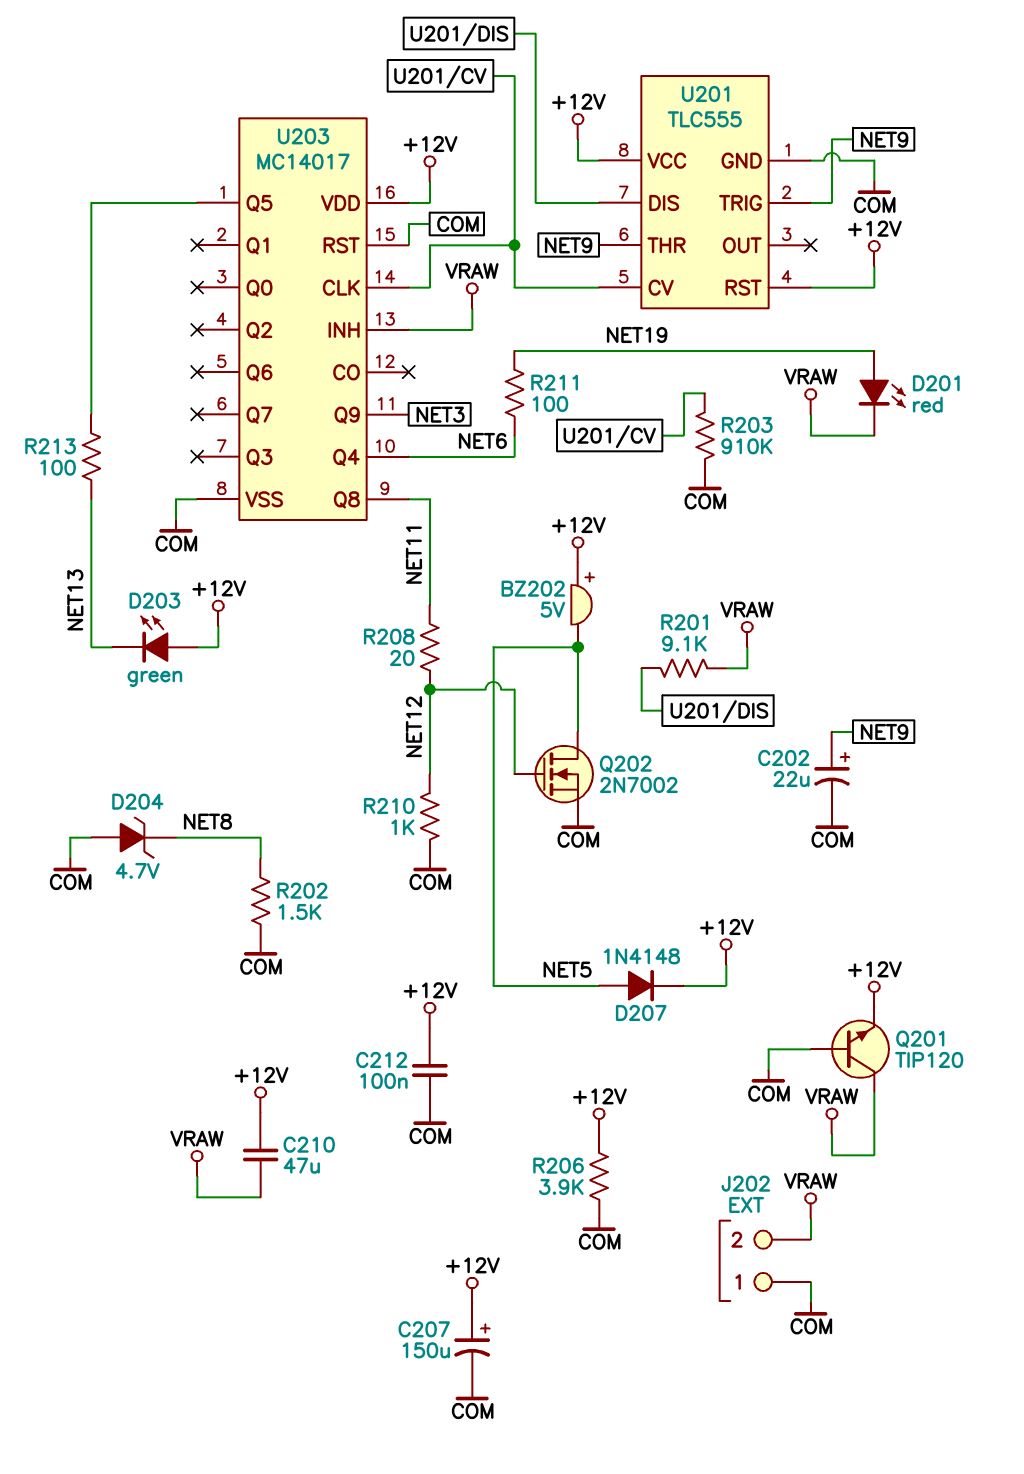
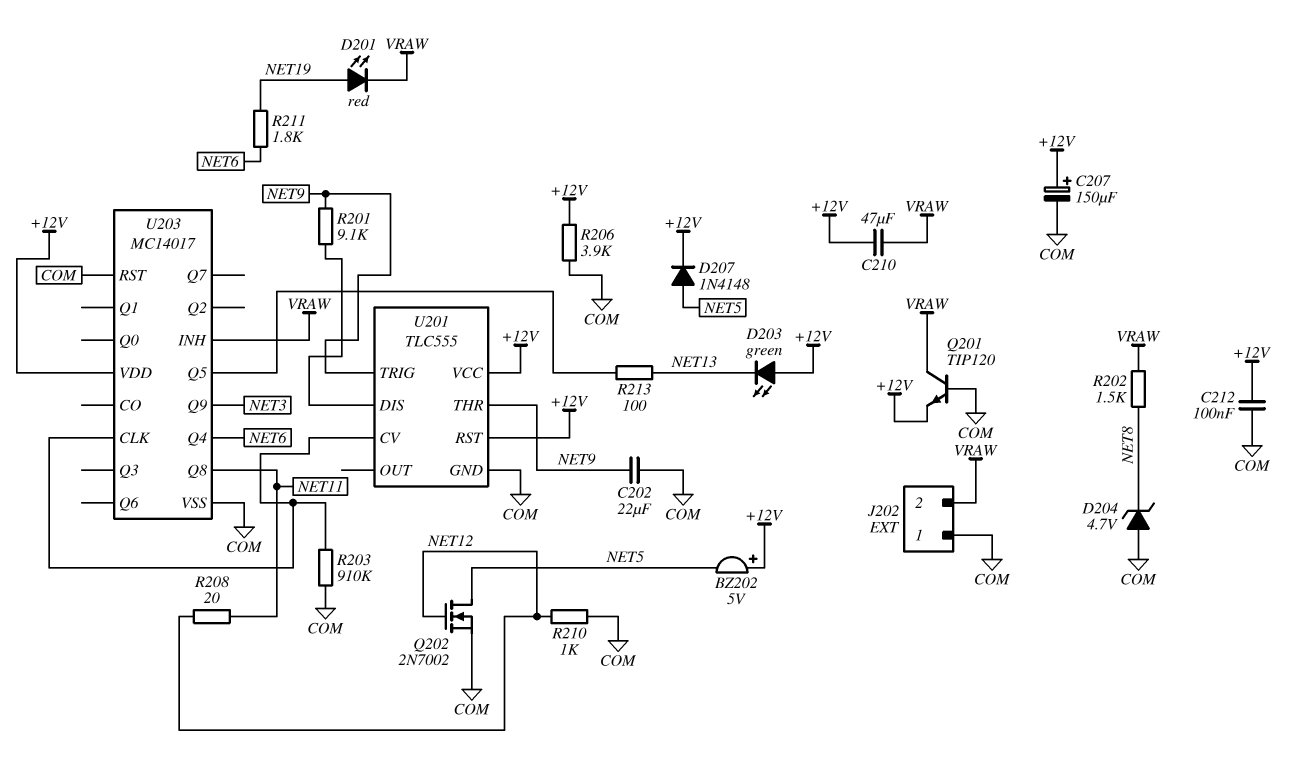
C202: 22uF (plus NET9, minus COM) -> 22uF (COM, NET9)
R201: 9.1k (U201/DIS, VRAW) -> 9.1k (NET9, U201/DIS)
R202: 1.5k (COM, NET8) -> 1.5k (NET8, VRAW)
R211: 100 (NET6, NET19) -> 1.8k (NET6, NET19)

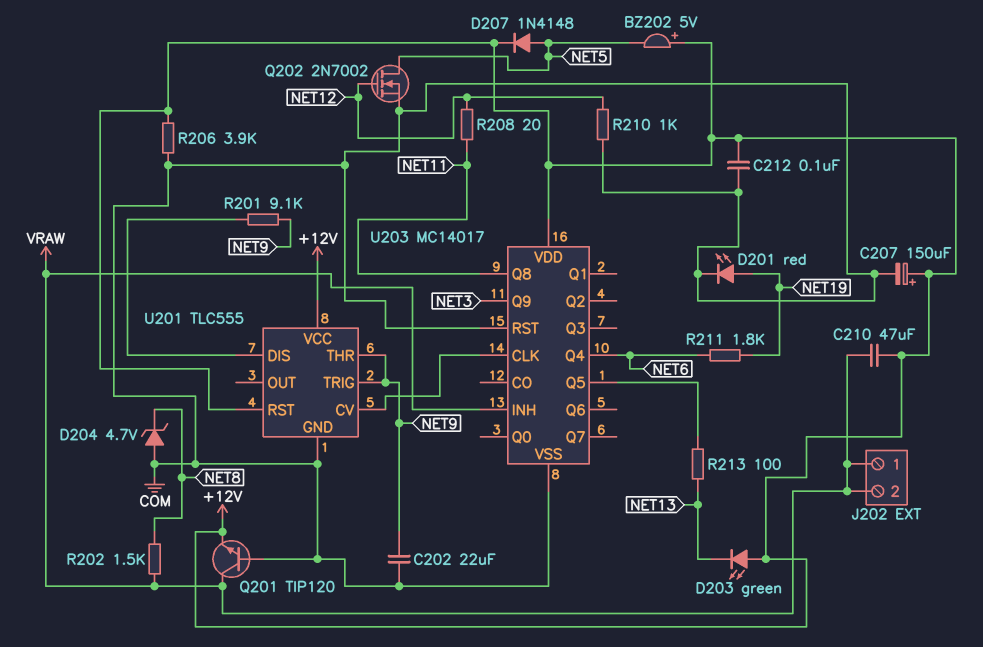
D201: LED red (A NET19, K VRAW) -> LED red (A NET19, K COM)
J202 pin 1: COM -> VRAW
R203: 910k (COM, U201/CV) -> none

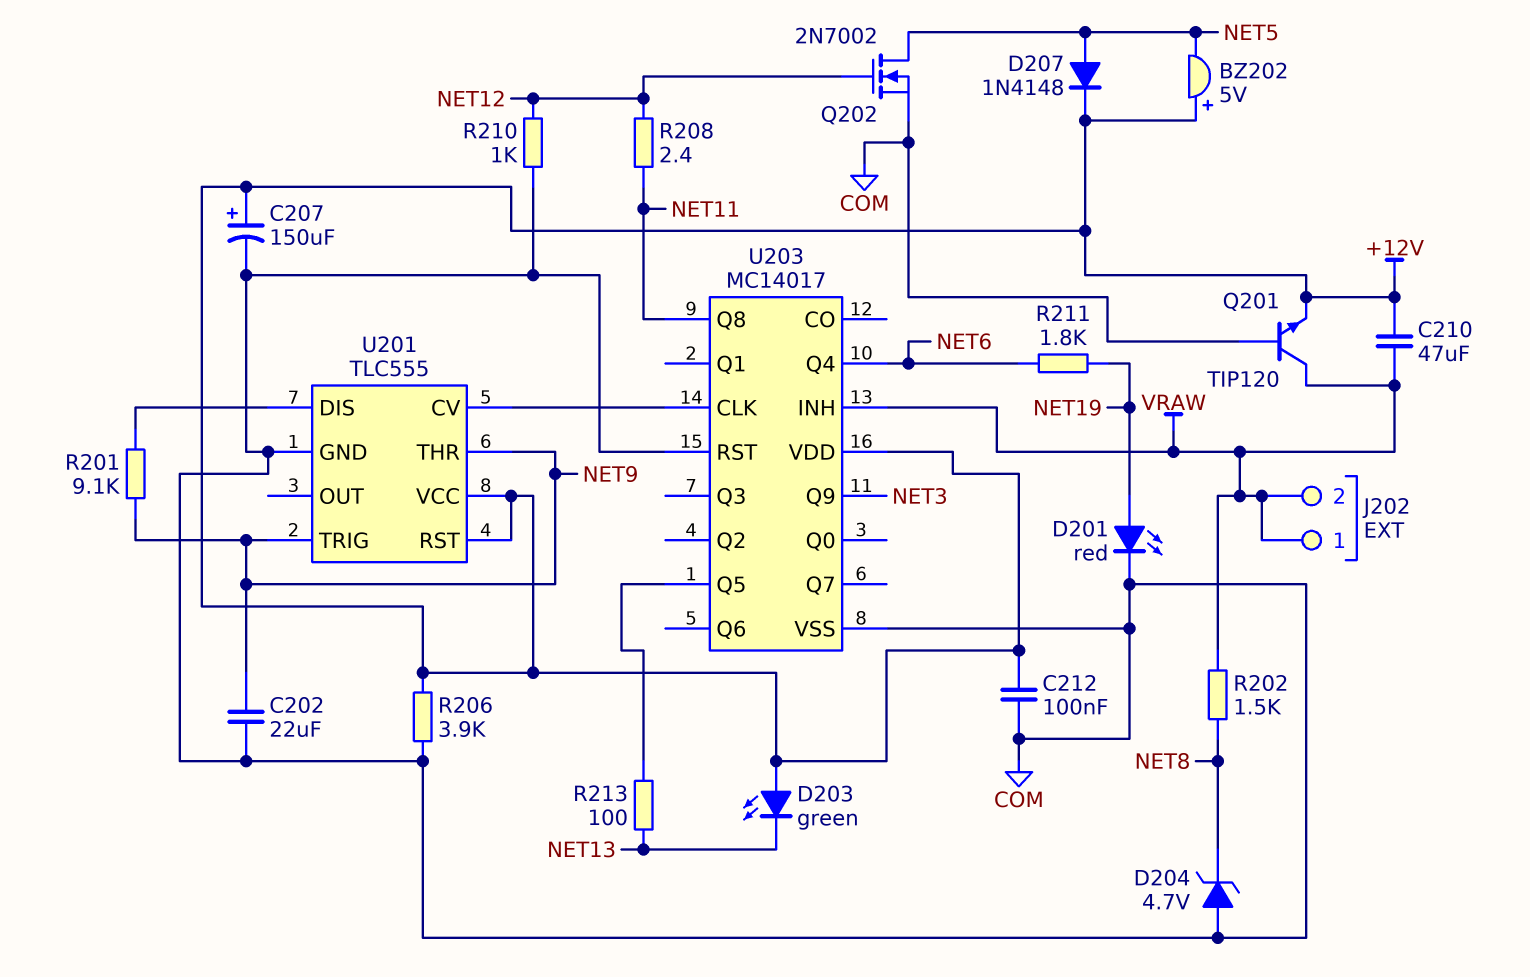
R208: 20 (NET11, NET12) -> 2.4 (NET11, NET12)

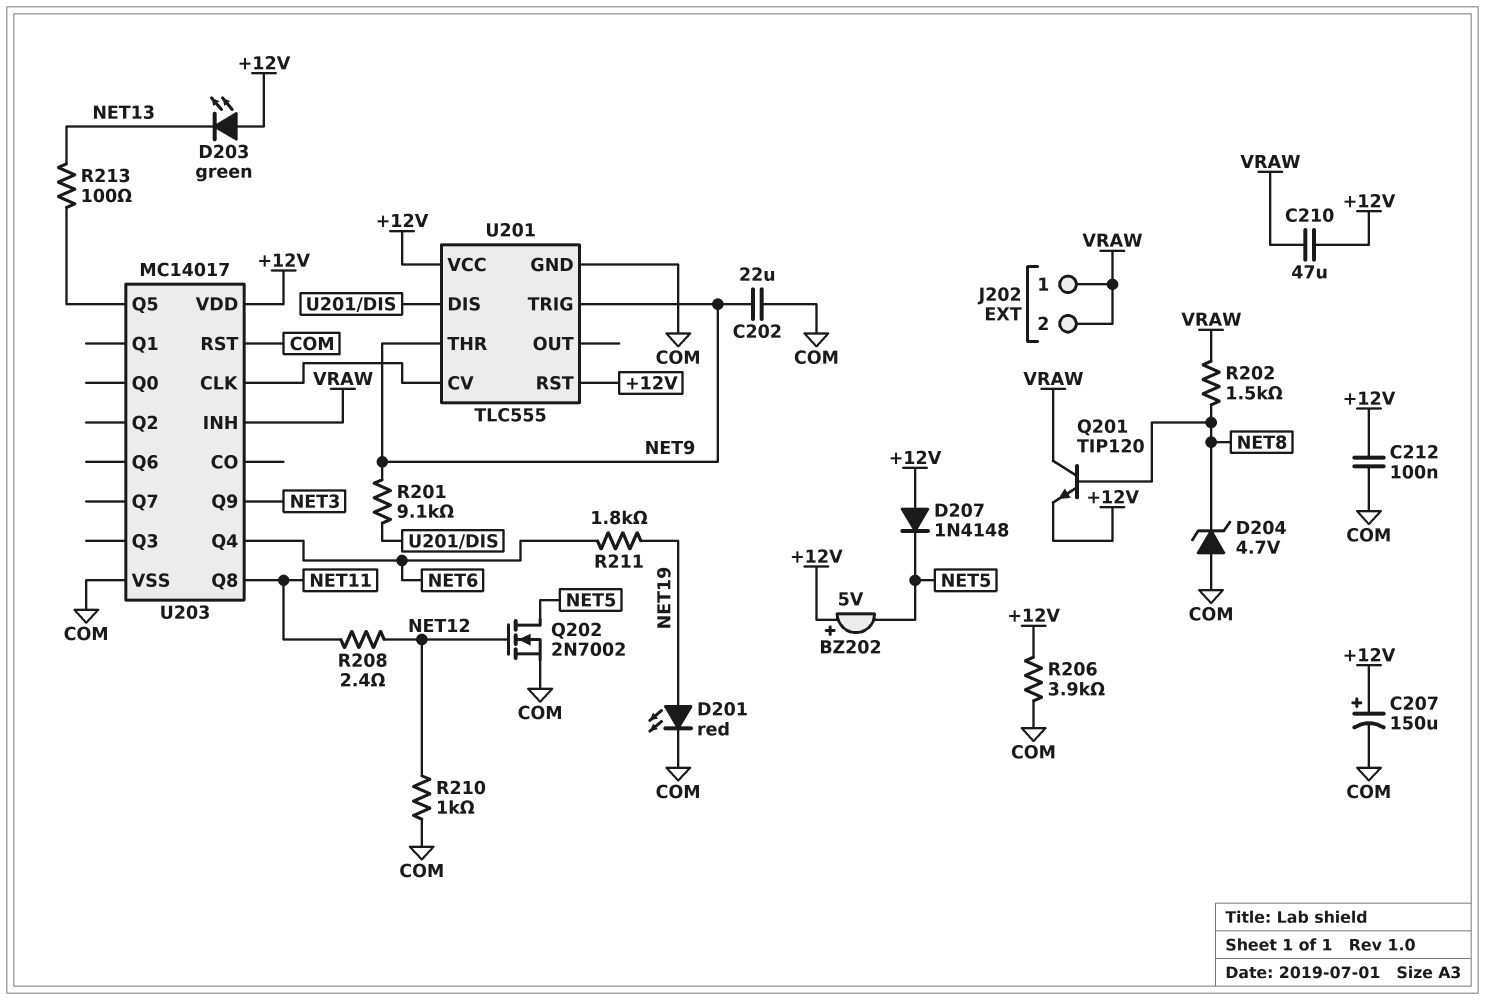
D207: diode 1N4148 (A NET5, K +12V) -> diode 1N4148 (A +12V, K NET5)
Q201: NPN TIP120 (B COM, C VRAW, E +12V) -> NPN TIP120 (B NET8, C VRAW, E +12V)

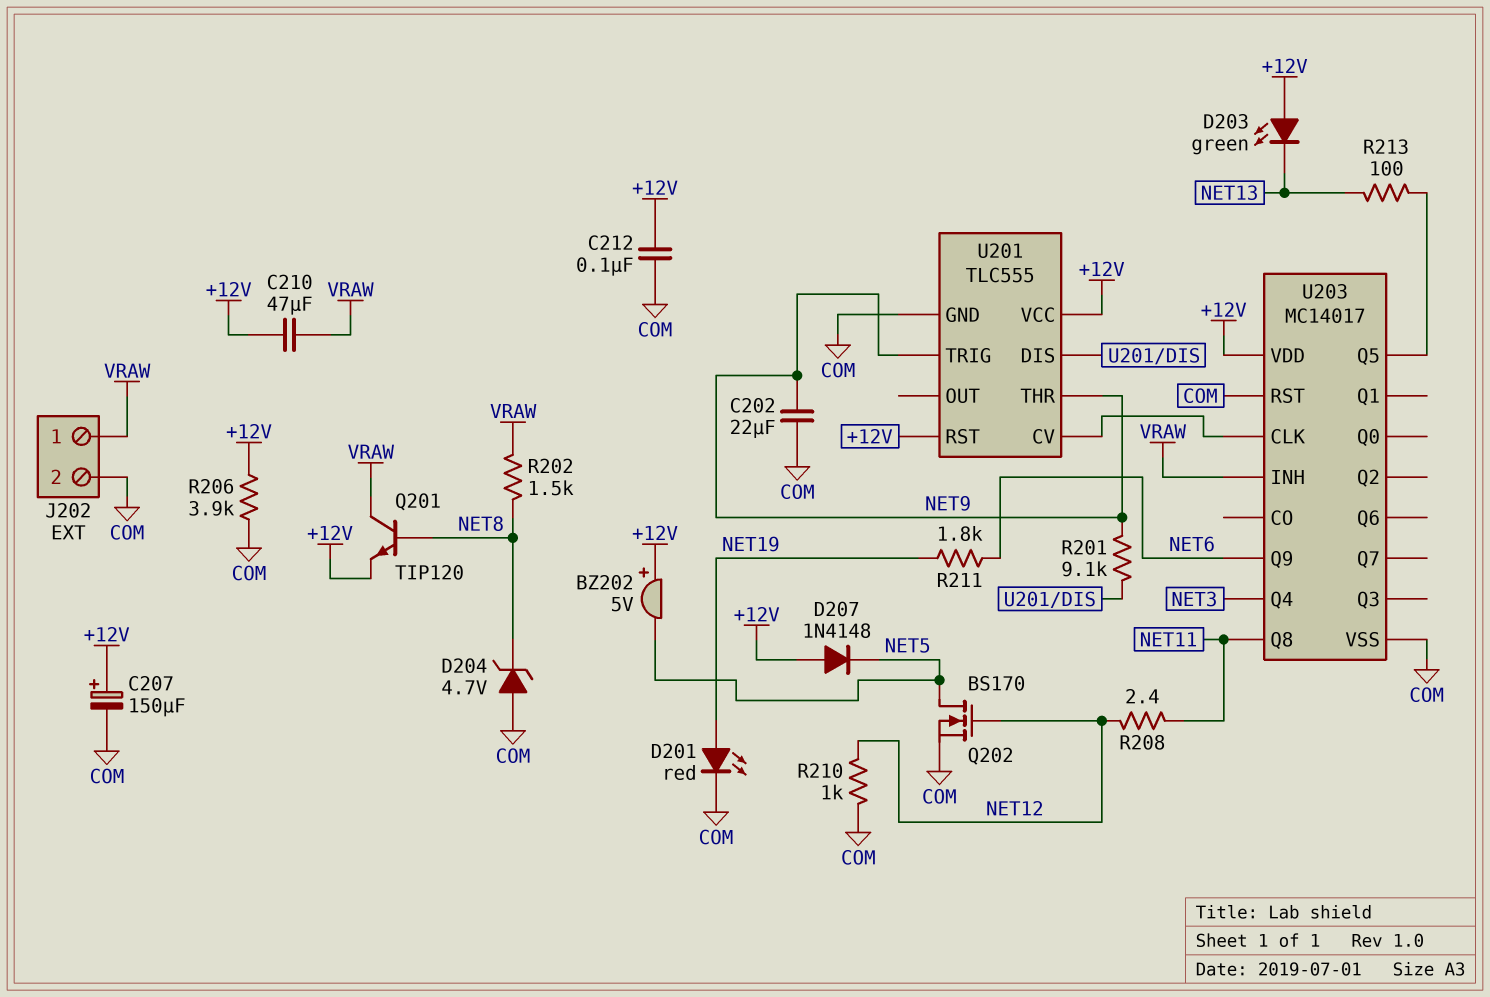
J202 pin 2: VRAW -> COM
Q202: NMOS 2N7002 (G NET12, D NET5, S COM) -> NMOS BS170 (G NET12, D NET5, S COM)
U203 pin Q4: NET6 -> NET3
U203 pin Q9: NET3 -> NET6

